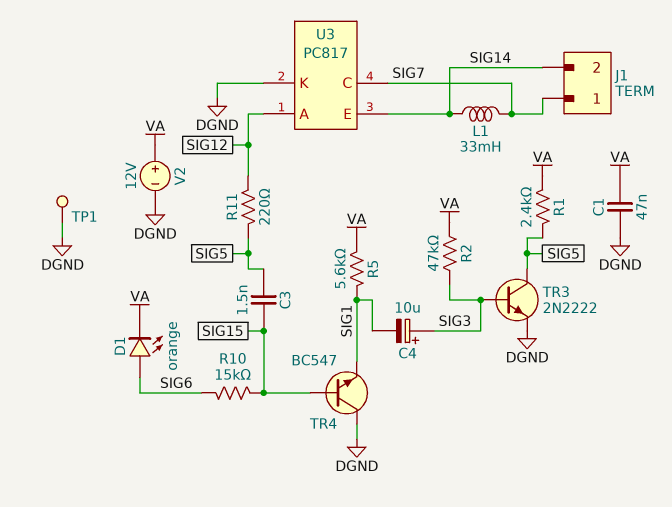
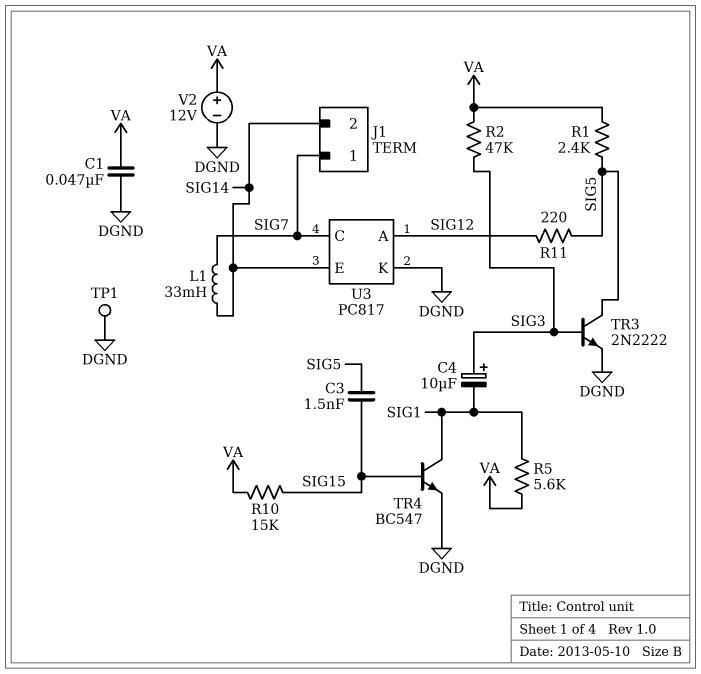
D1: LED orange (A SIG6, K VA) -> none
R10: 15k (SIG6, SIG15) -> 15k (SIG15, VA)
TR4: NPN BC547 (B SIG15, C DGND, E SIG1) -> NPN BC547 (B SIG15, C SIG1, E DGND)

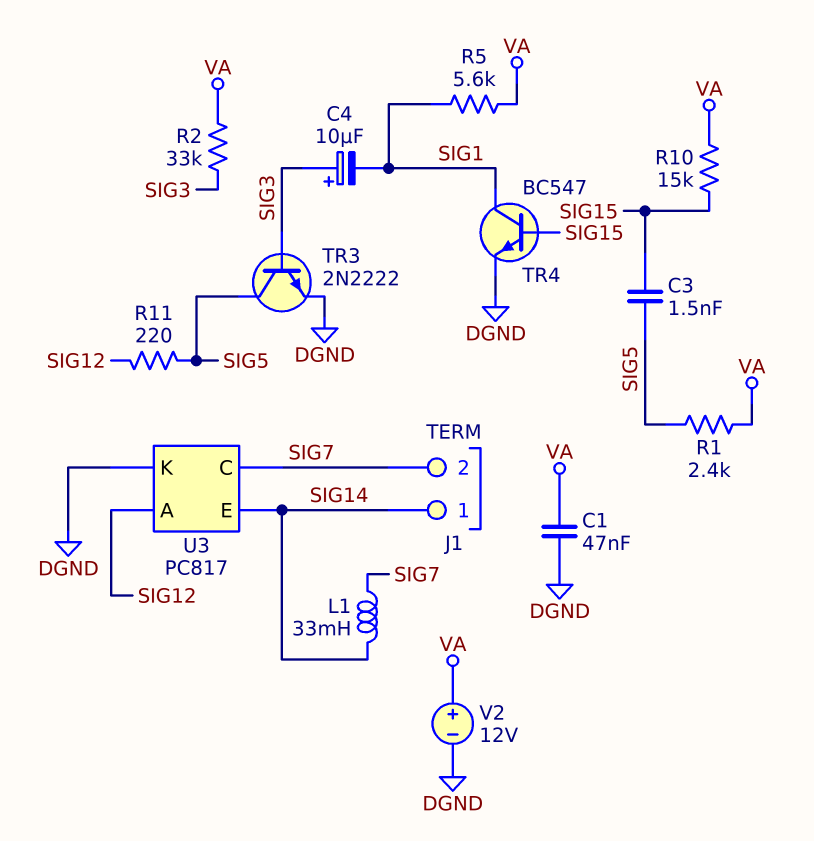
J1 pin 1: SIG7 -> SIG14
J1 pin 2: SIG14 -> SIG7
R2: 47k (SIG3, VA) -> 33k (SIG3, VA)
TP1: test point (DGND) -> none

